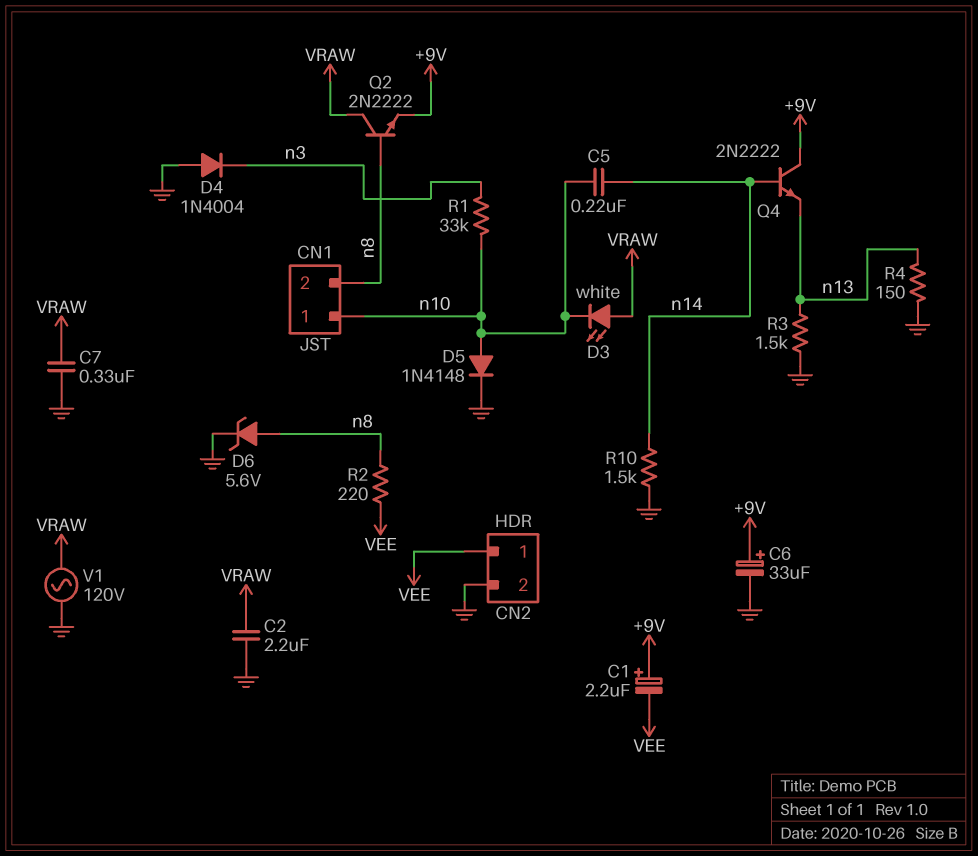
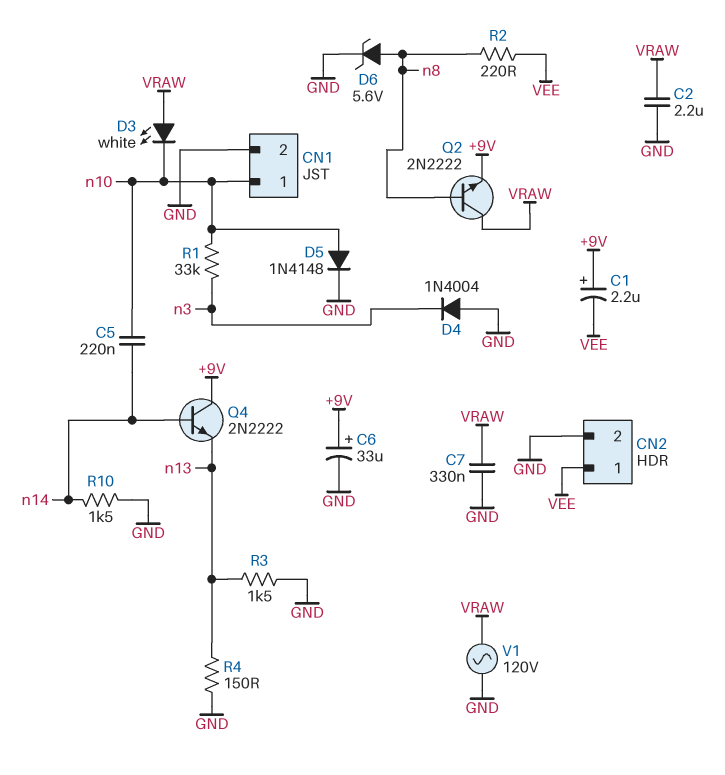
CN1 pin 2: n8 -> GND

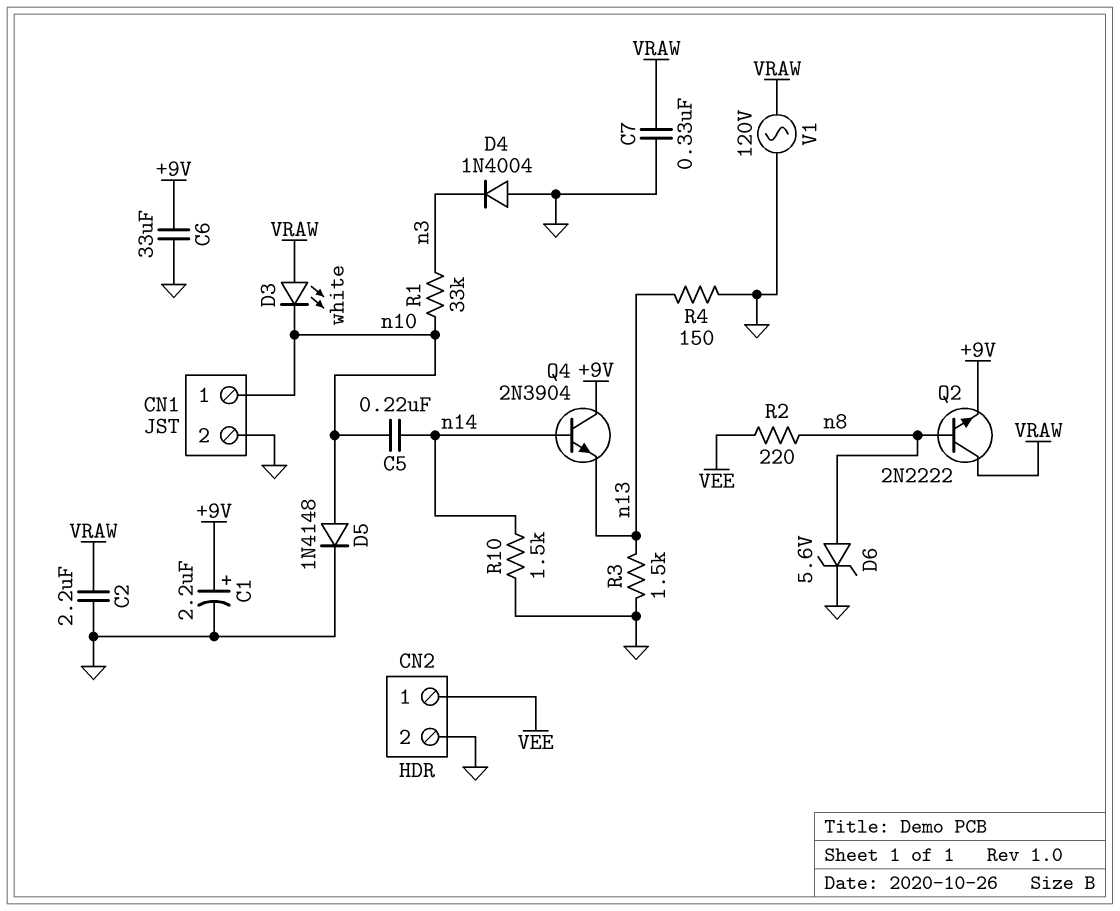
C1: 2.2uF (plus +9V, minus VEE) -> 2.2uF (plus +9V, minus GND)
C6: 33uF (plus +9V, minus GND) -> 33uF (+9V, GND)
Q4: NPN 2N2222 (B n14, C +9V, E n13) -> NPN 2N3904 (B n14, C +9V, E n13)

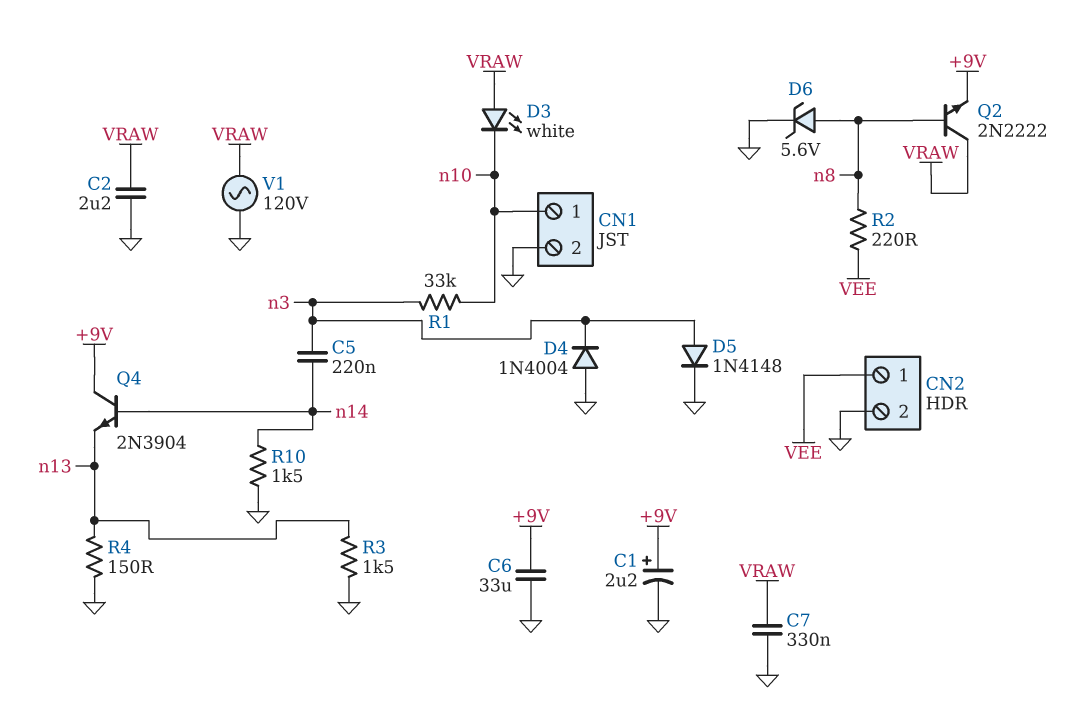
C5: 220nF (n10, n14) -> 220nF (n3, n14)
D5: diode 1N4148 (A n10, K GND) -> diode 1N4148 (A n3, K GND)

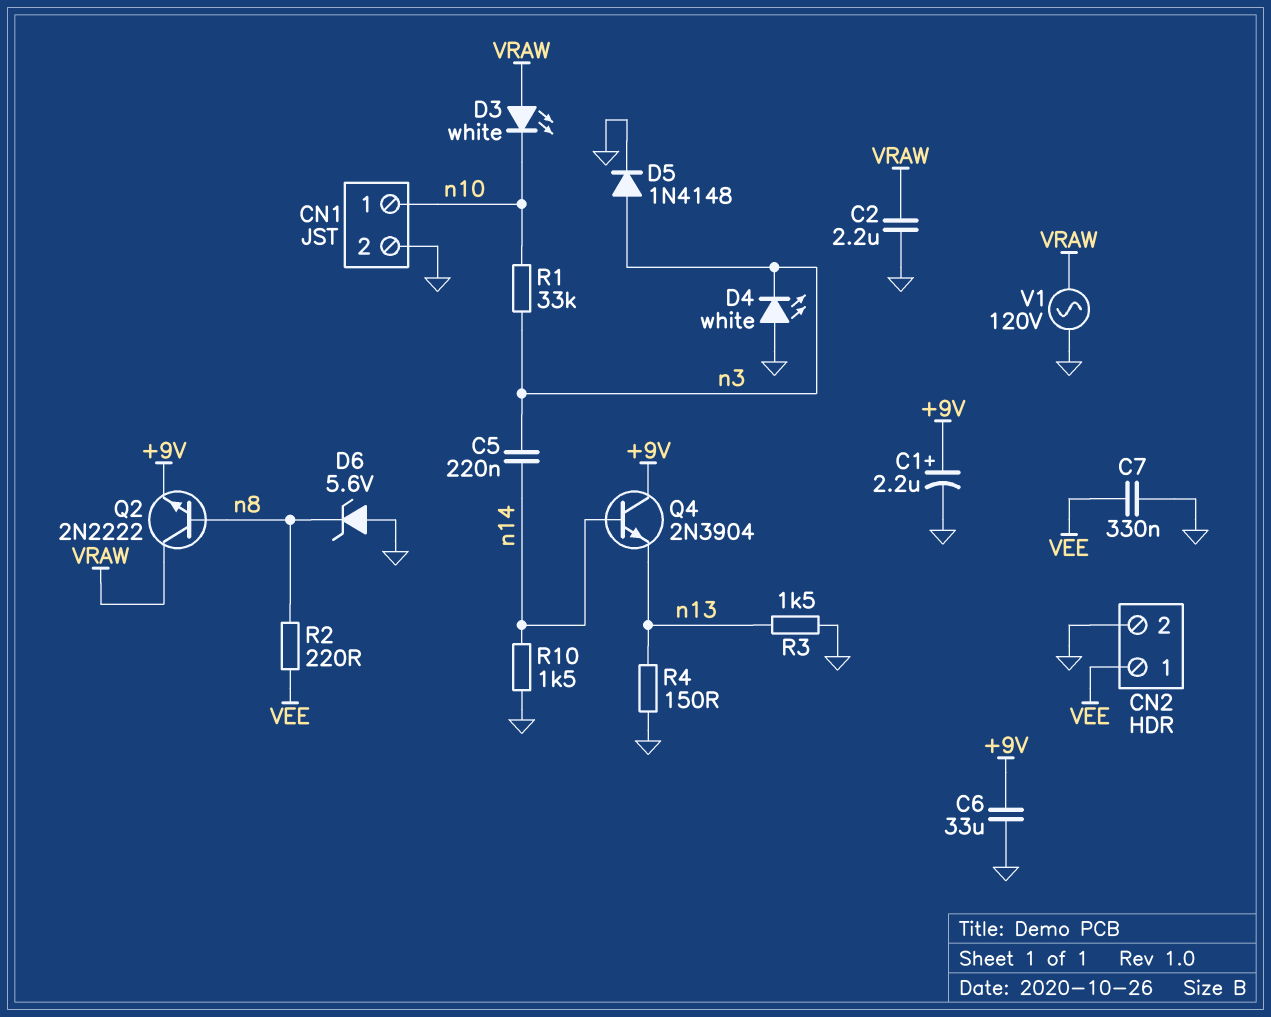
C7: 330nF (GND, VRAW) -> 330nF (GND, VEE)
D4: diode 1N4004 (A GND, K n3) -> LED white (A GND, K n3)
D6: zener 5.6V (A n8, K GND) -> zener 5.6V (A GND, K n8)

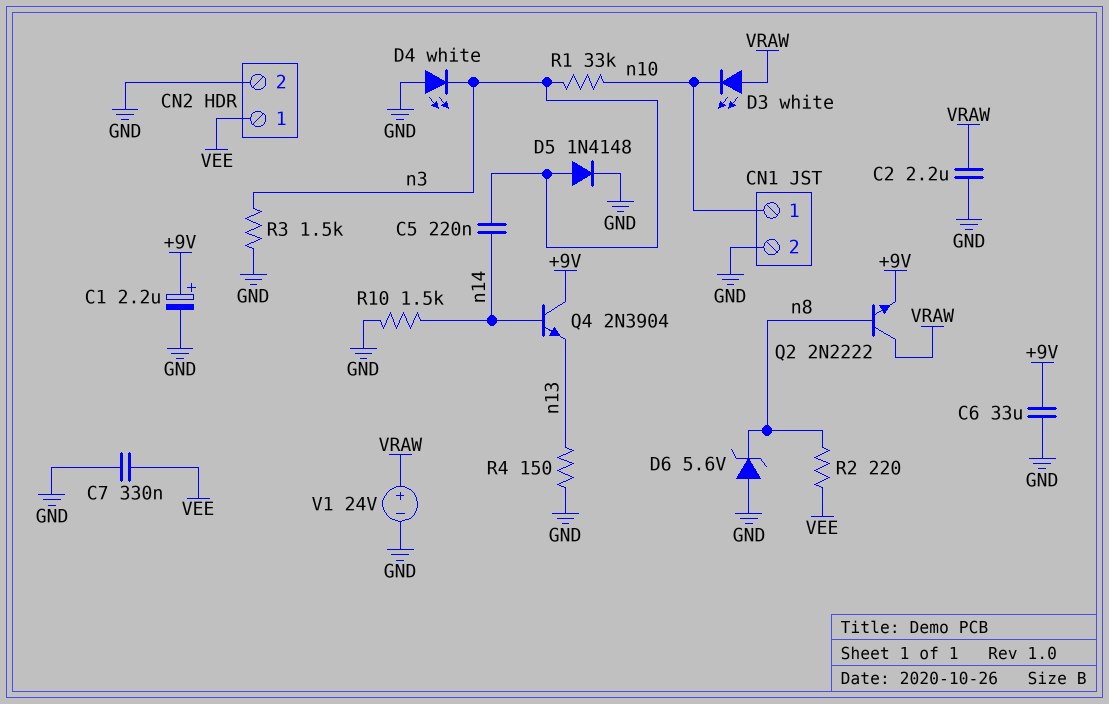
R3: 1.5k (GND, n13) -> 1.5k (GND, n3)
V1: AC 120V (GND, VRAW) -> 24V (plus VRAW, minus GND)

